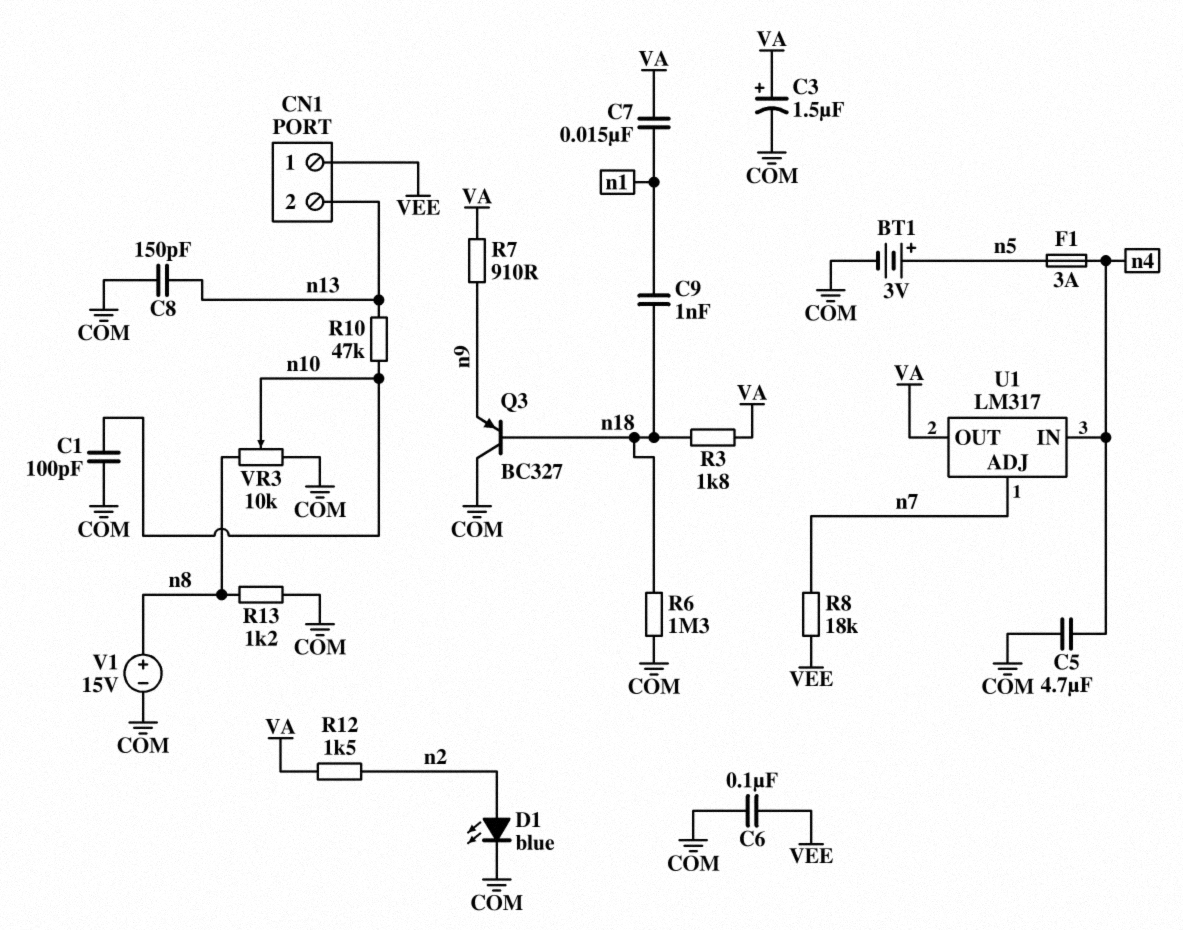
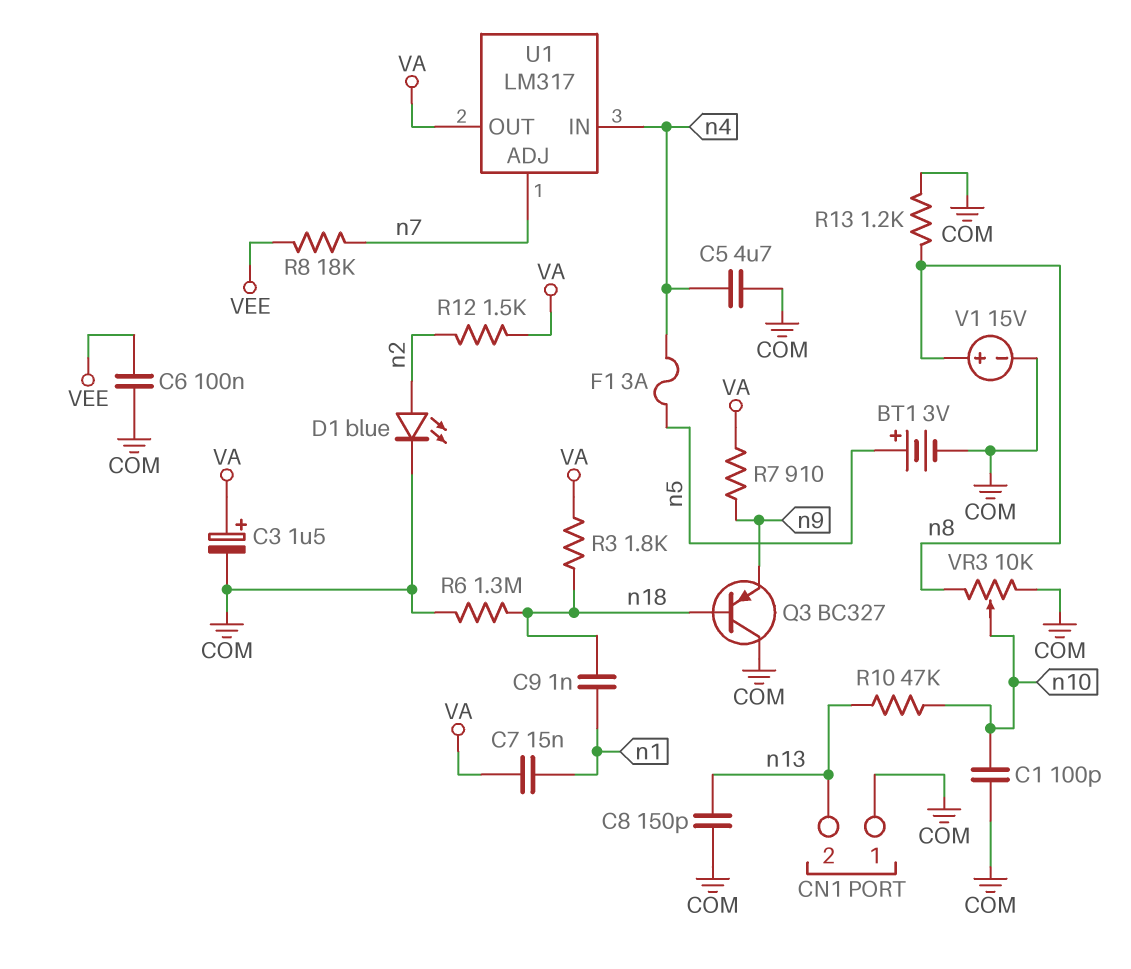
CN1 pin 1: VEE -> COM

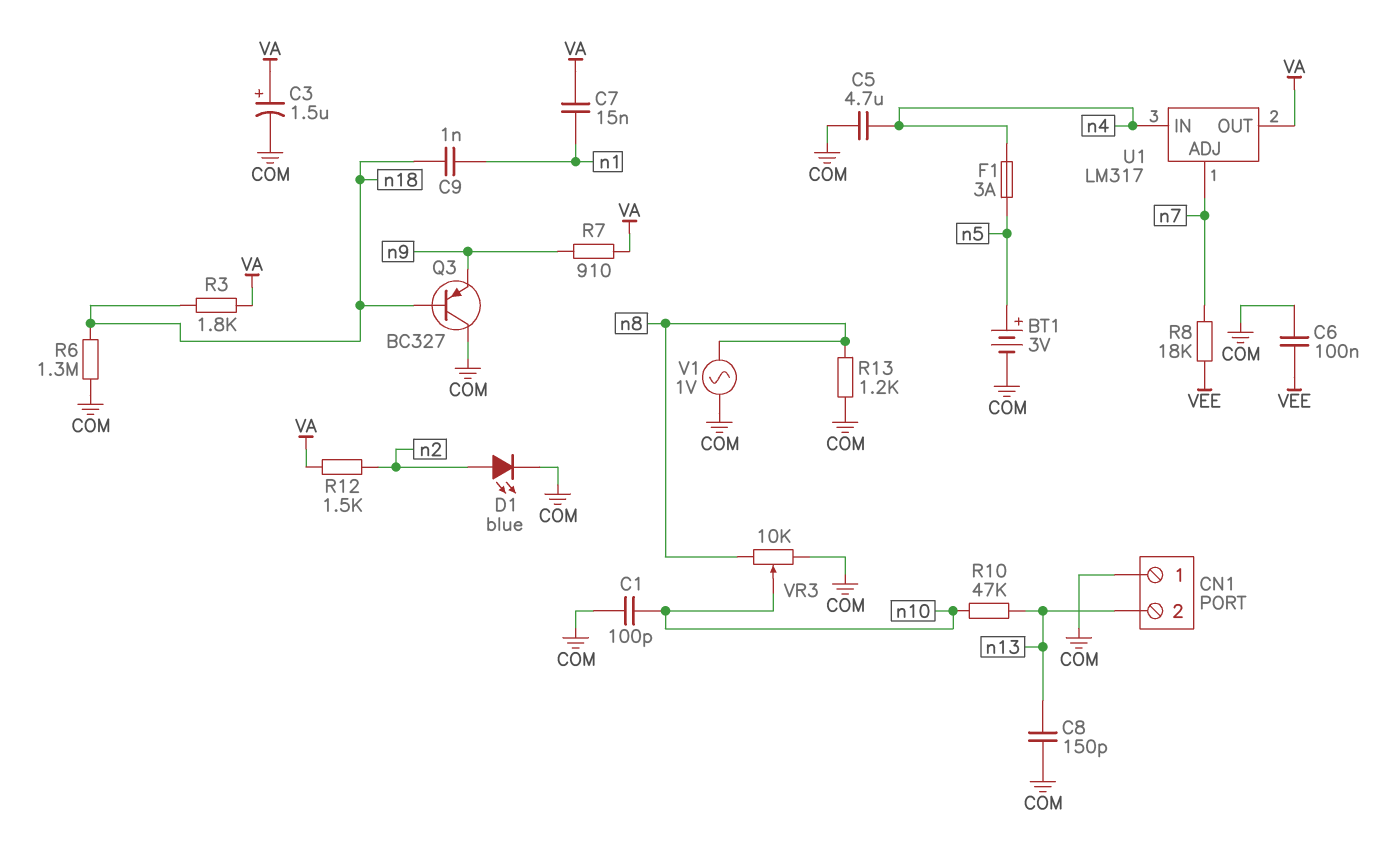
V1: 15V (plus n8, minus COM) -> AC 1V (COM, n8)

